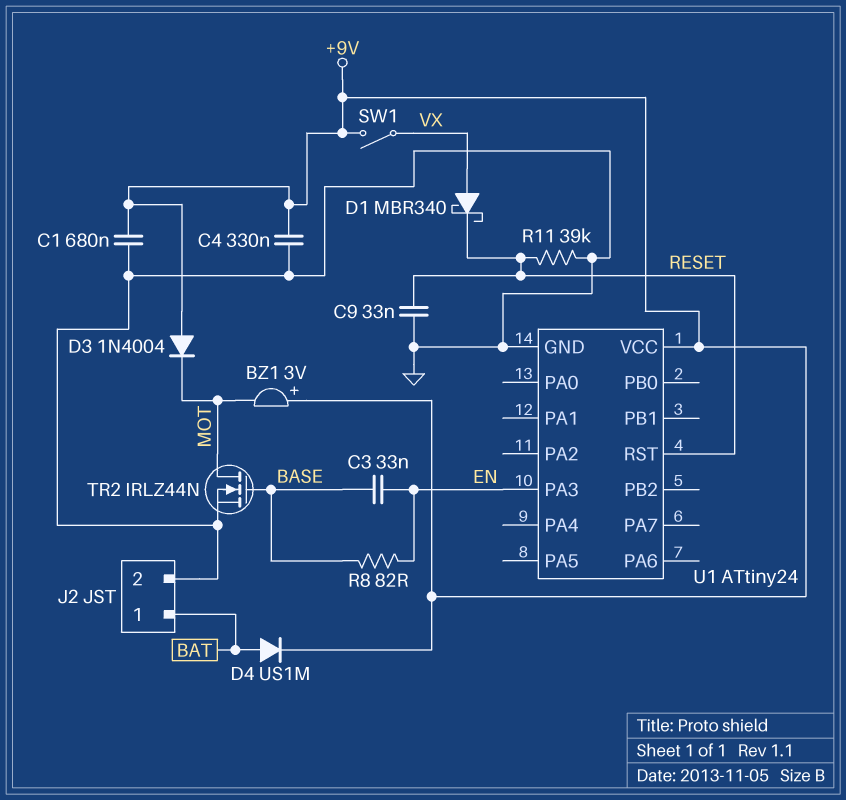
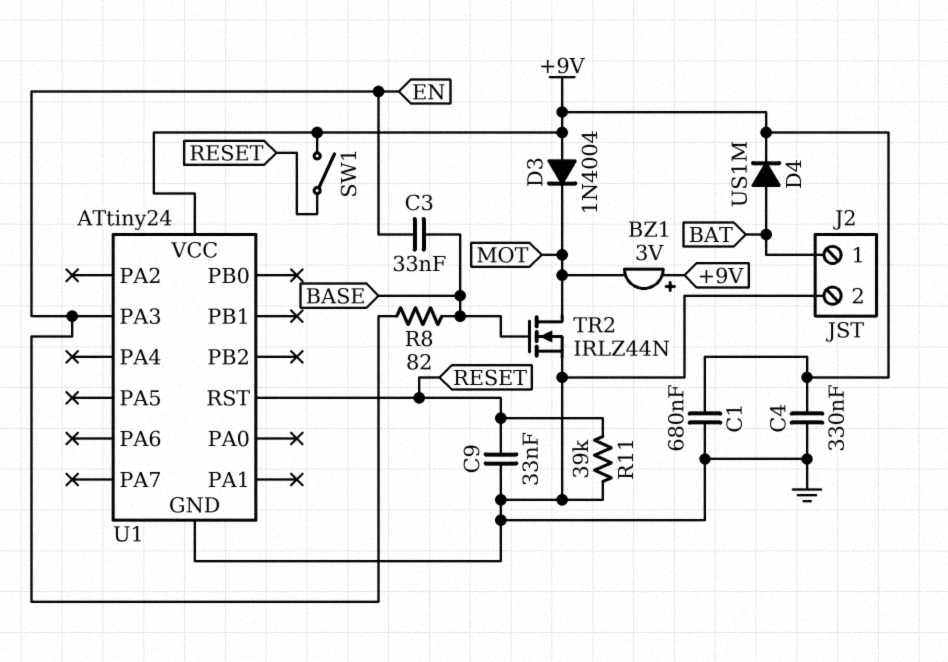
D1: schottky MBR340 (A VX, K RESET) -> none
SW1: switch (+9V, VX) -> switch (+9V, RESET)

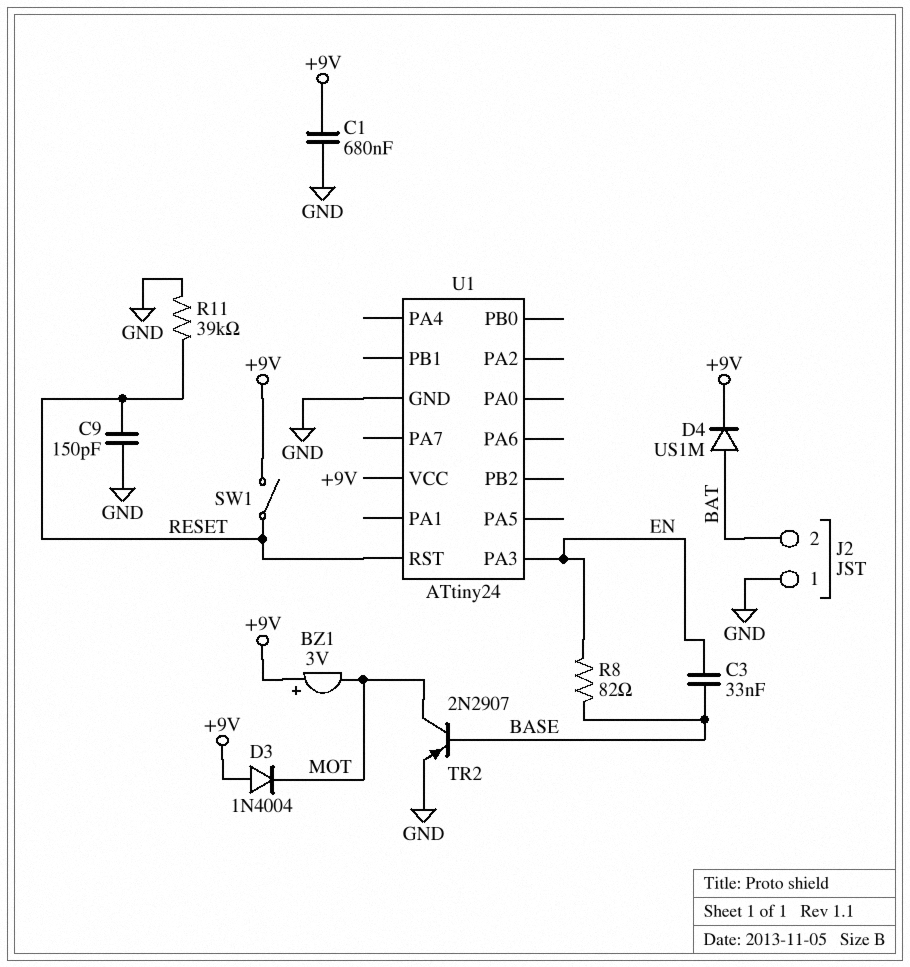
C4: 330nF (+9V, GND) -> none
C9: 33nF (GND, RESET) -> 150pF (GND, RESET)
J2 pin 1: BAT -> GND
J2 pin 2: GND -> BAT
TR2: NMOS IRLZ44N (G BASE, D MOT, S GND) -> PNP 2N2907 (B BASE, C MOT, E GND)

